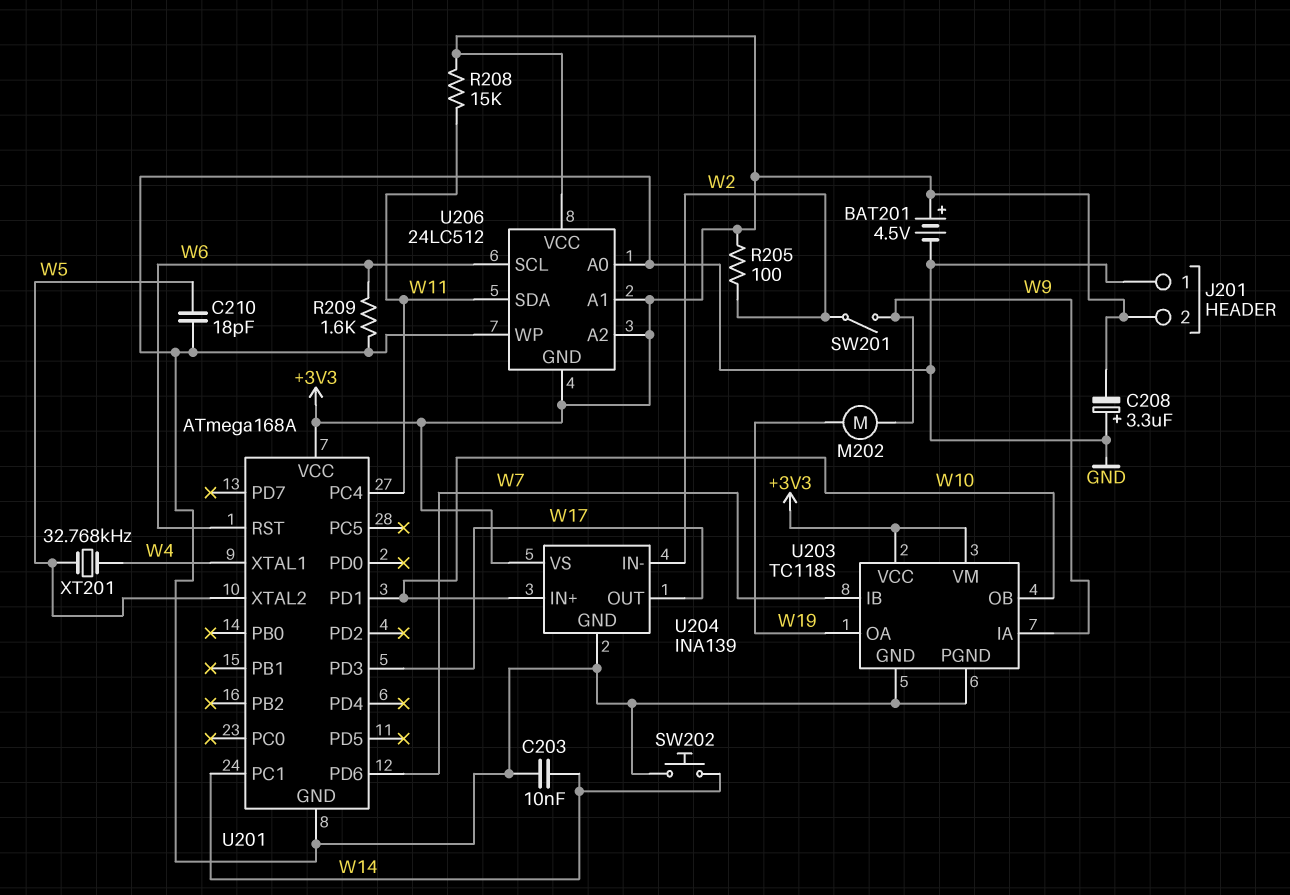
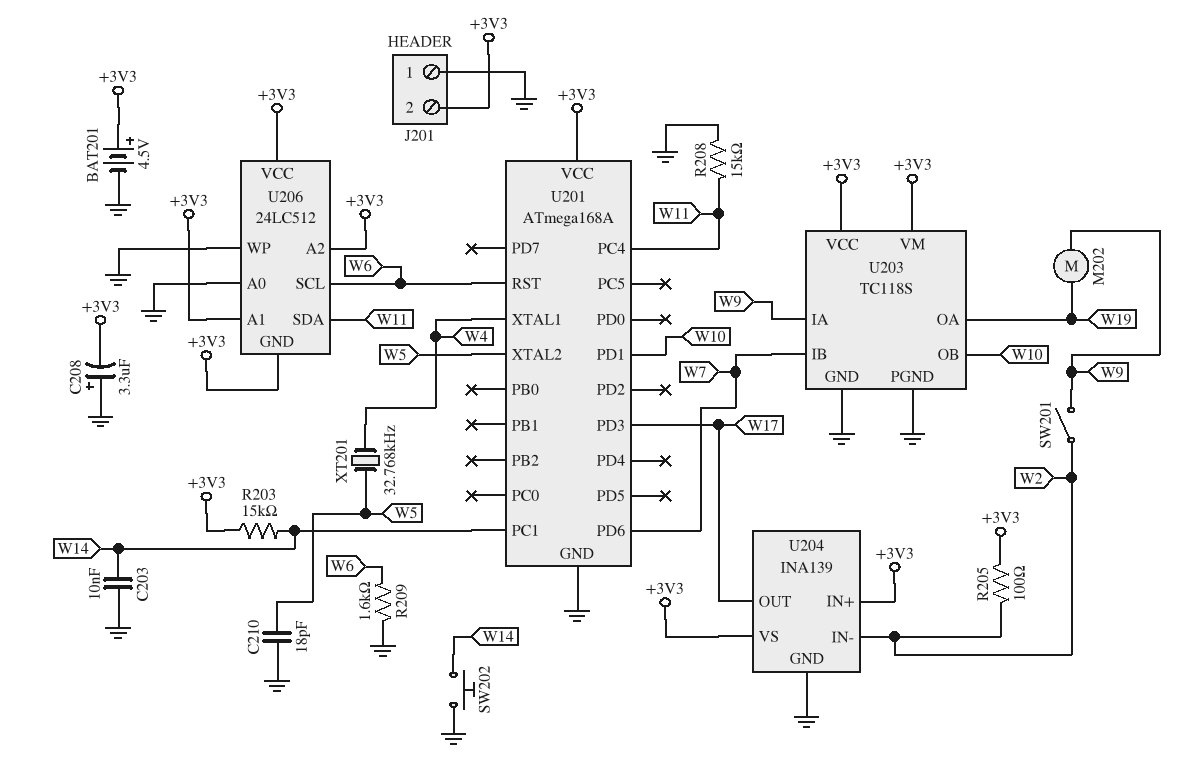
R203: none -> 15k (+3V3, W14)
R208: 15k (+3V3, W11) -> 15k (GND, W11)
U204 pin IN+: W10 -> +3V3

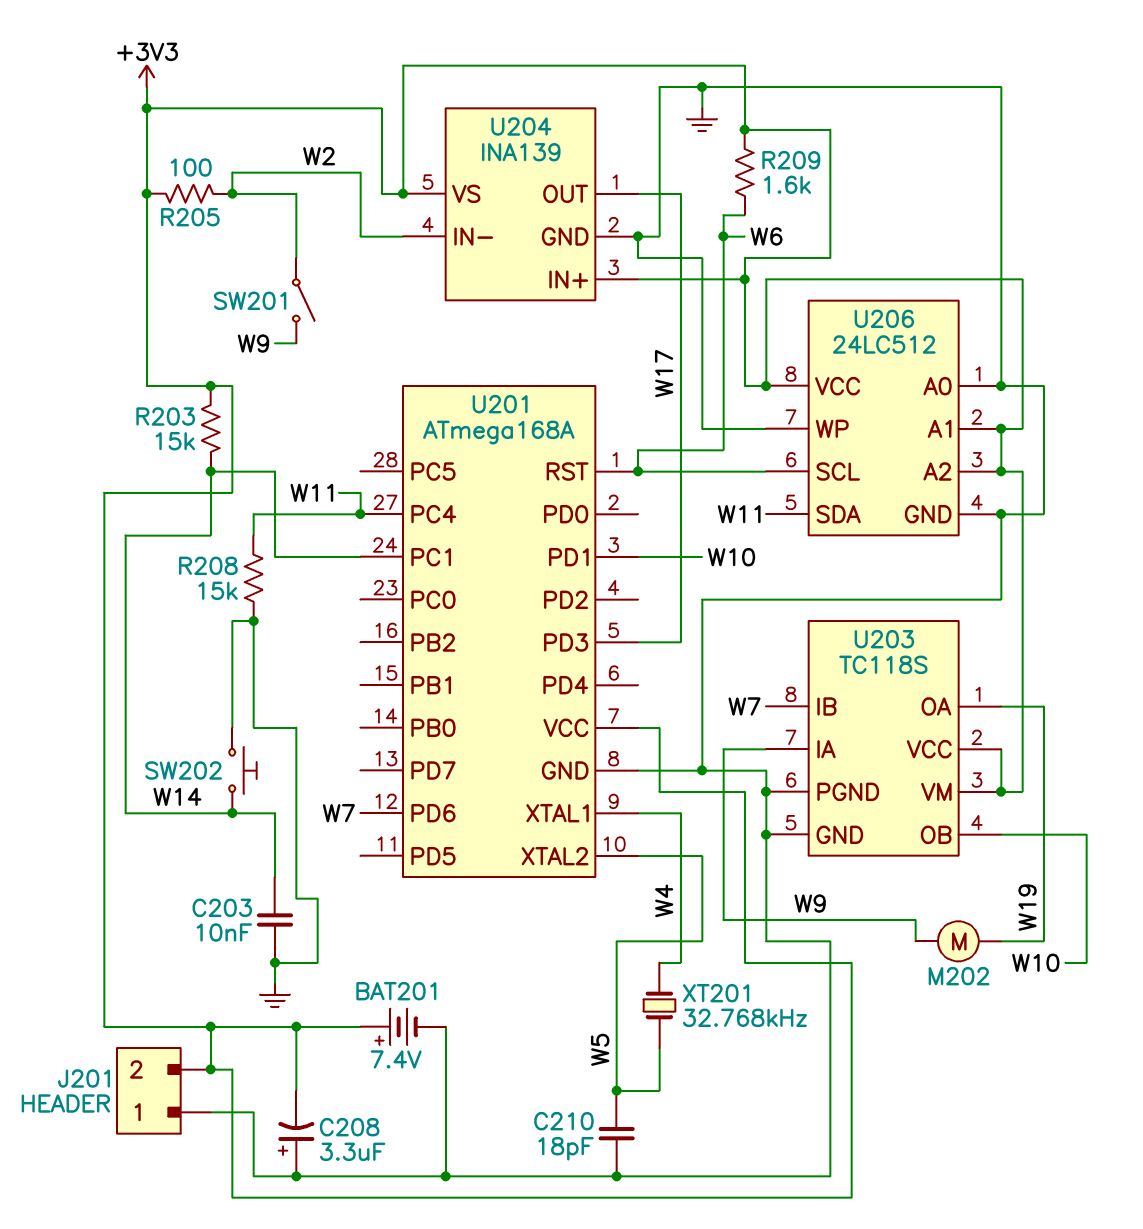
BAT201: 4.5V (plus +3V3, minus GND) -> 7.4V (plus +3V3, minus GND)
R209: 1.6k (GND, W6) -> 1.6k (+3V3, W6)
U206 pin GND: +3V3 -> GND

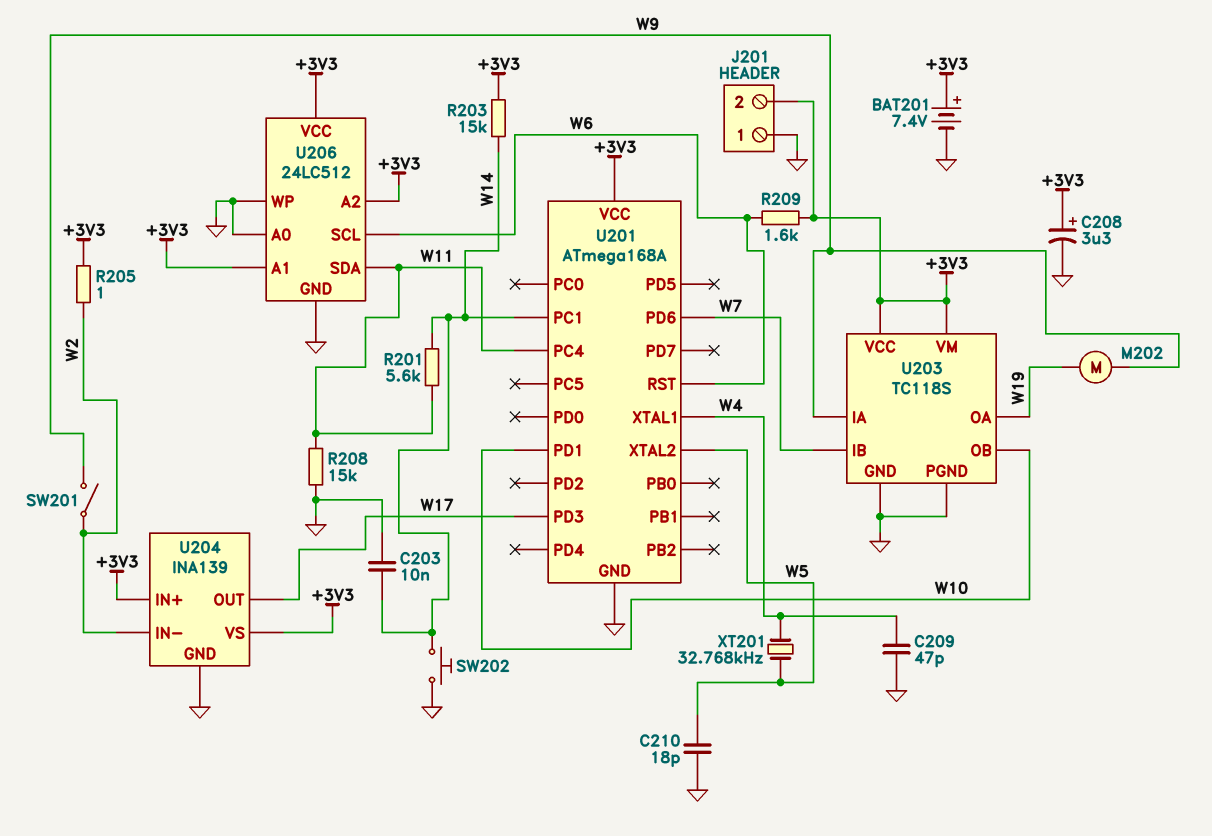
C208: 3.3uF (plus GND, minus +3V3) -> 3.3uF (plus +3V3, minus GND)
C209: none -> 47pF (GND, W4)
R201: none -> 5.6k (W11, W14)
R205: 100 (+3V3, W2) -> 1 (+3V3, W2)

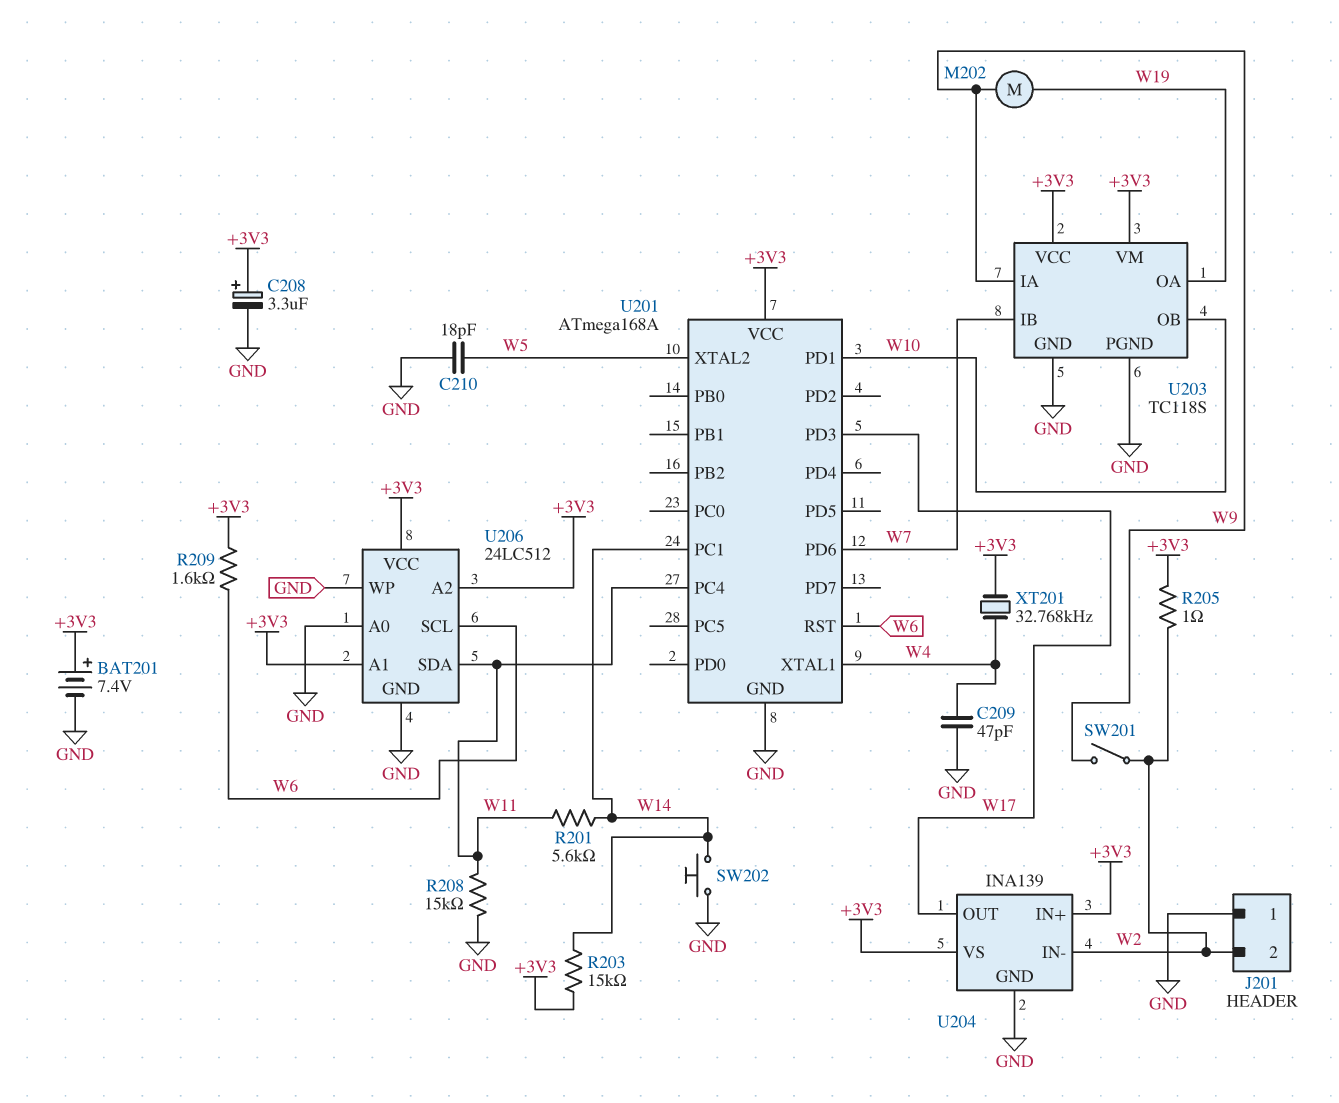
C203: 10nF (GND, W14) -> none
J201 pin 2: +3V3 -> W2
XT201: 32.768kHz (W4, W5) -> 32.768kHz (+3V3, W4)

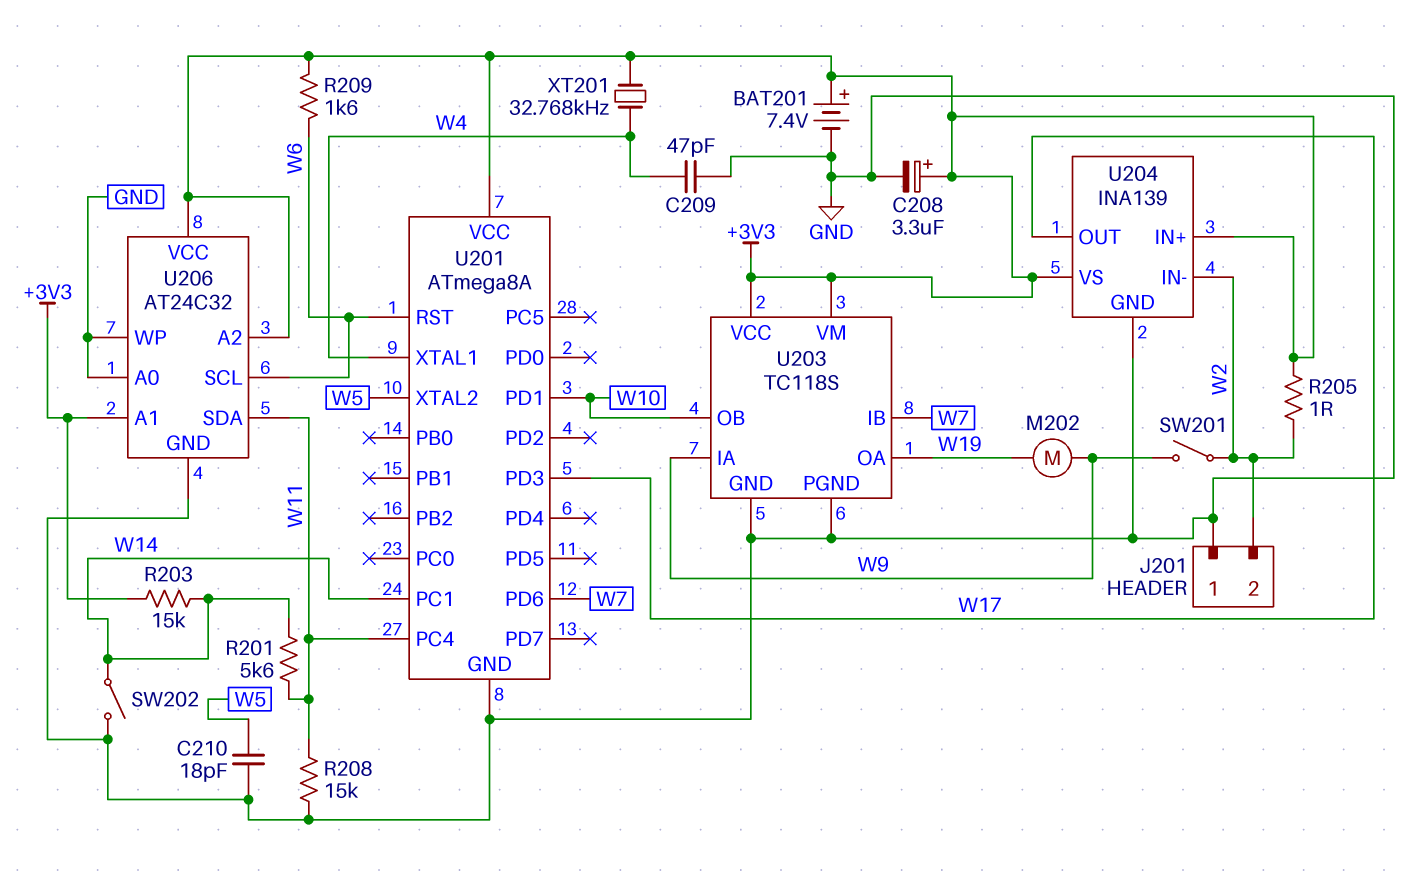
SW202: button (GND, W14) -> switch (GND, W14)
U201: ATmega168A -> ATmega8A
U206: 24LC512 -> AT24C32

